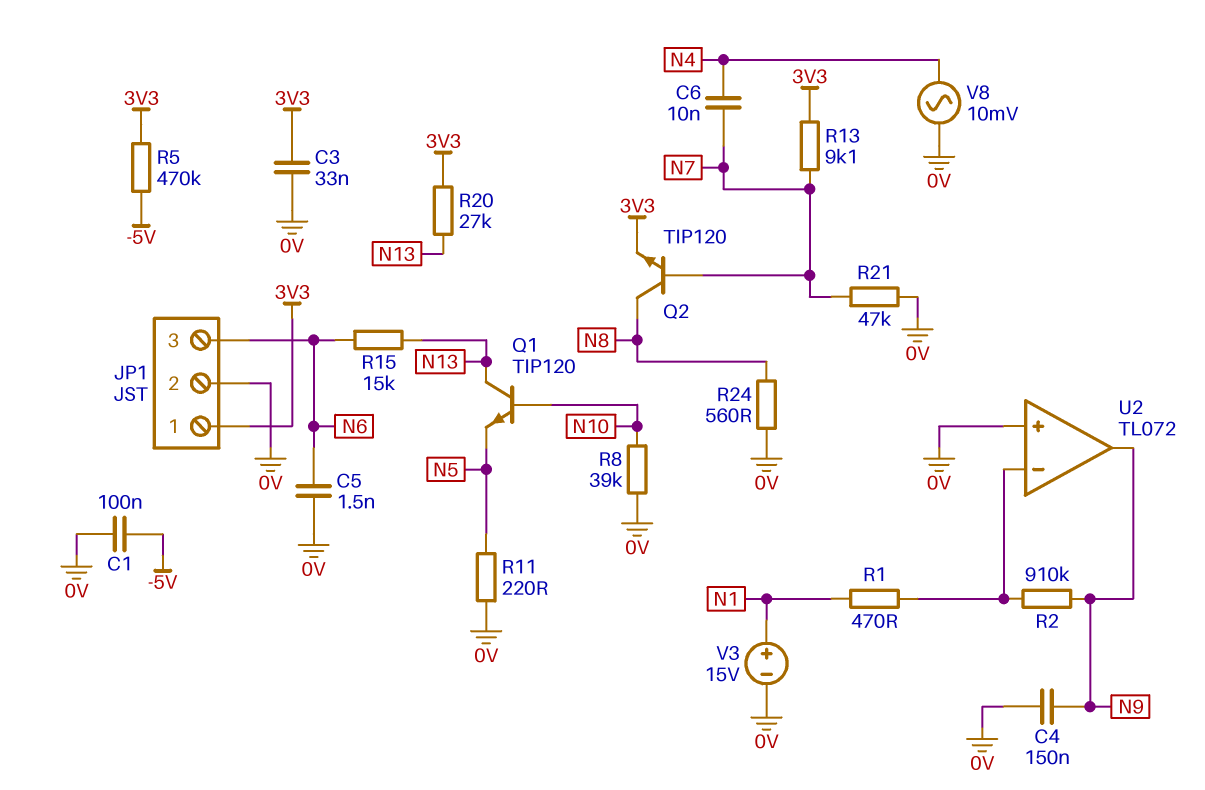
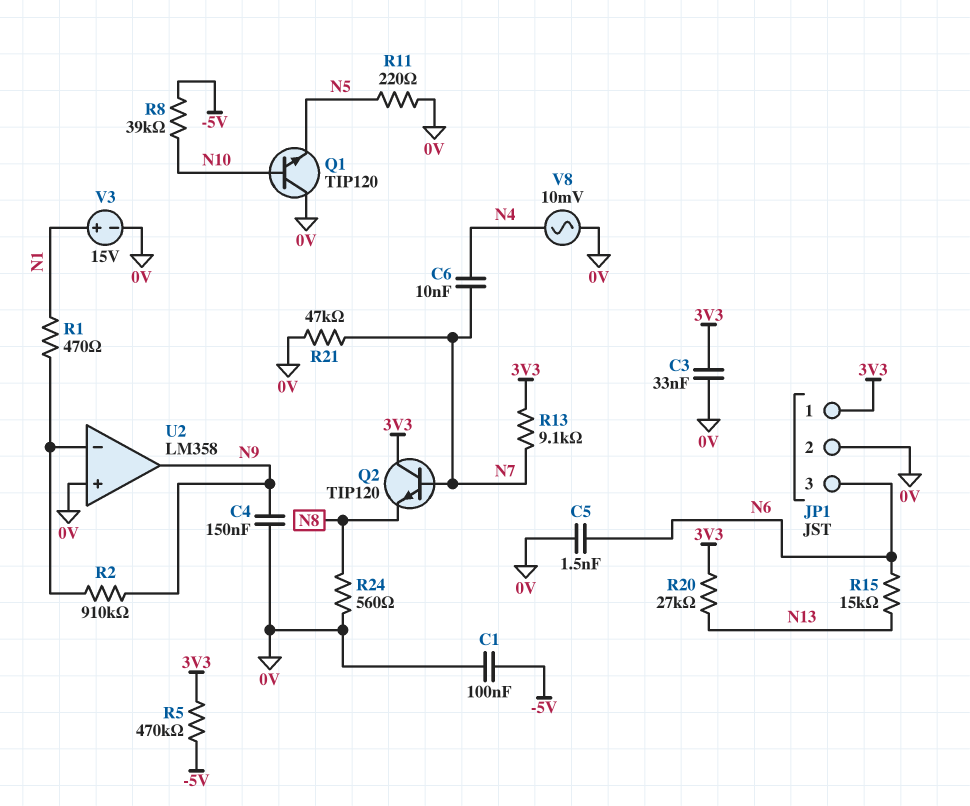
Q1: NPN TIP120 (B N10, C N13, E N5) -> NPN TIP120 (B N10, C 0V, E N5)
Q2: NPN TIP120 (B N7, C N8, E 3V3) -> NPN TIP120 (B N7, C 3V3, E N8)
R8: 39k (0V, N10) -> 39k (-5V, N10)
U2: TL072 -> LM358

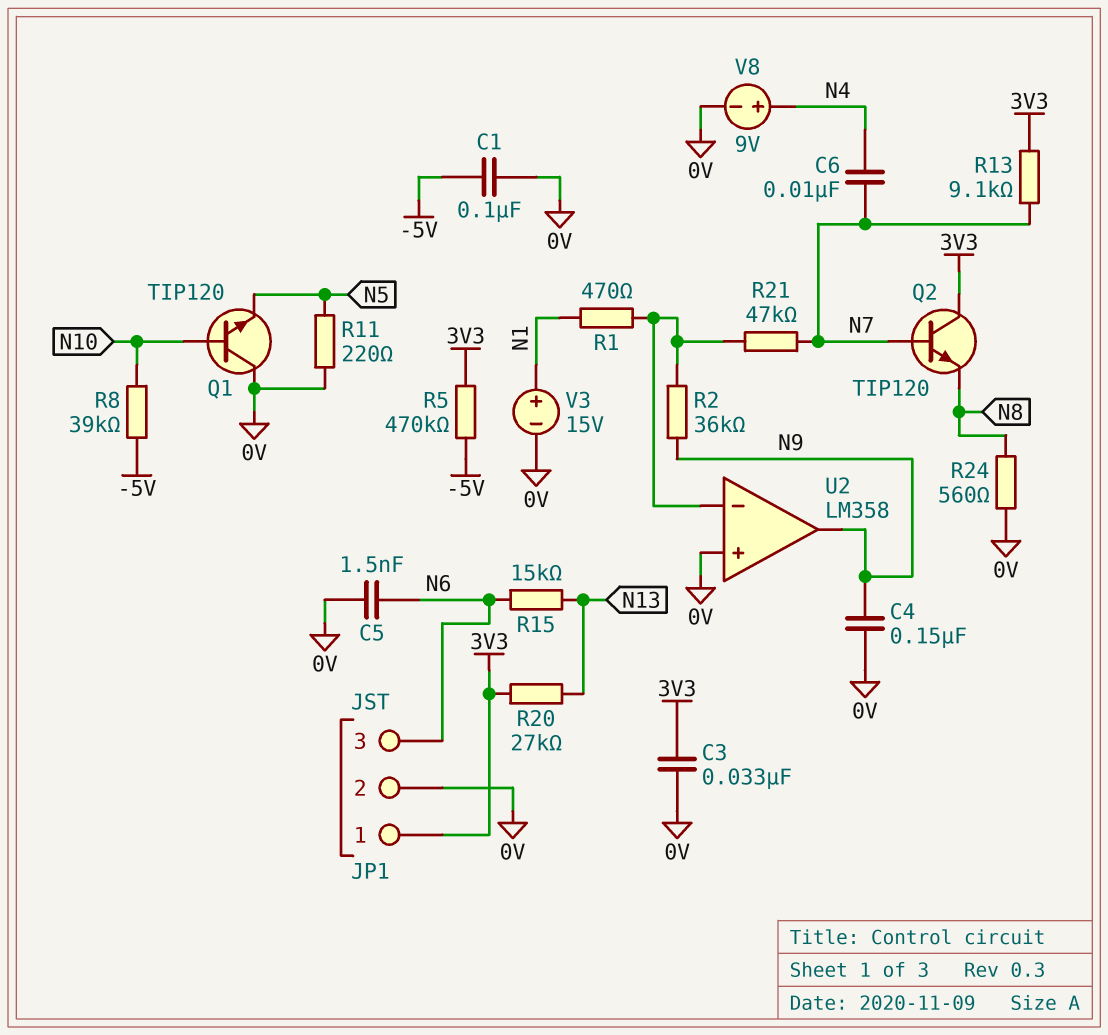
R2: 910k (N9, U2/in-) -> 36k (N9, U2/in-)
R21: 47k (0V, N7) -> 47k (N7, U2/in-)
V8: AC 10mV (0V, N4) -> 9V (plus N4, minus 0V)

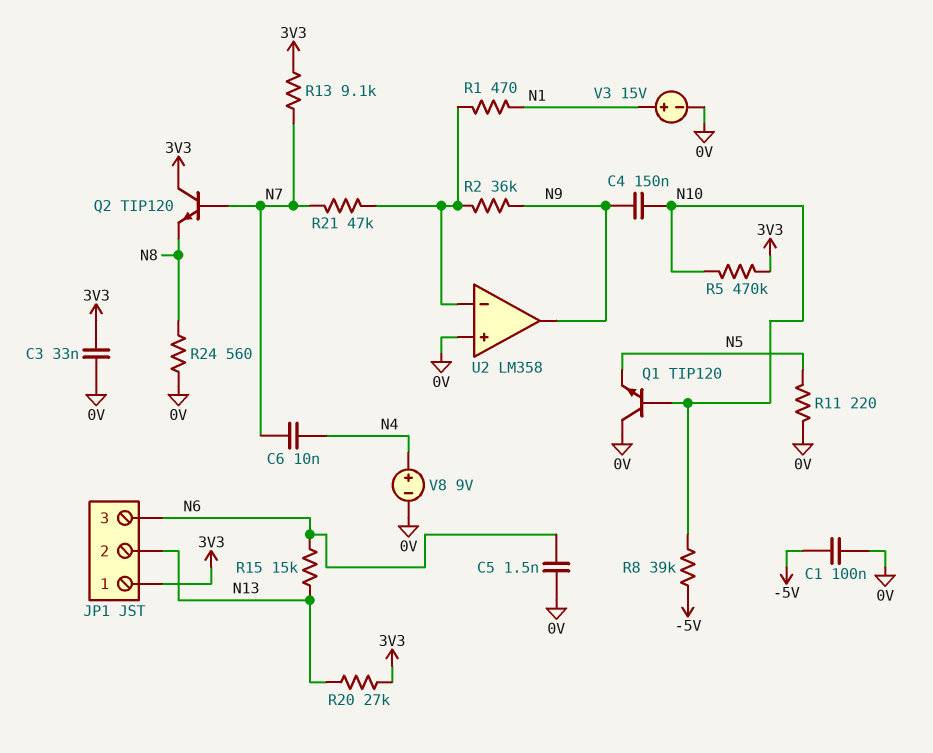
C4: 150nF (0V, N9) -> 150nF (N9, N10)
JP1 pin 2: 0V -> N13
R5: 470k (-5V, 3V3) -> 470k (3V3, N10)

